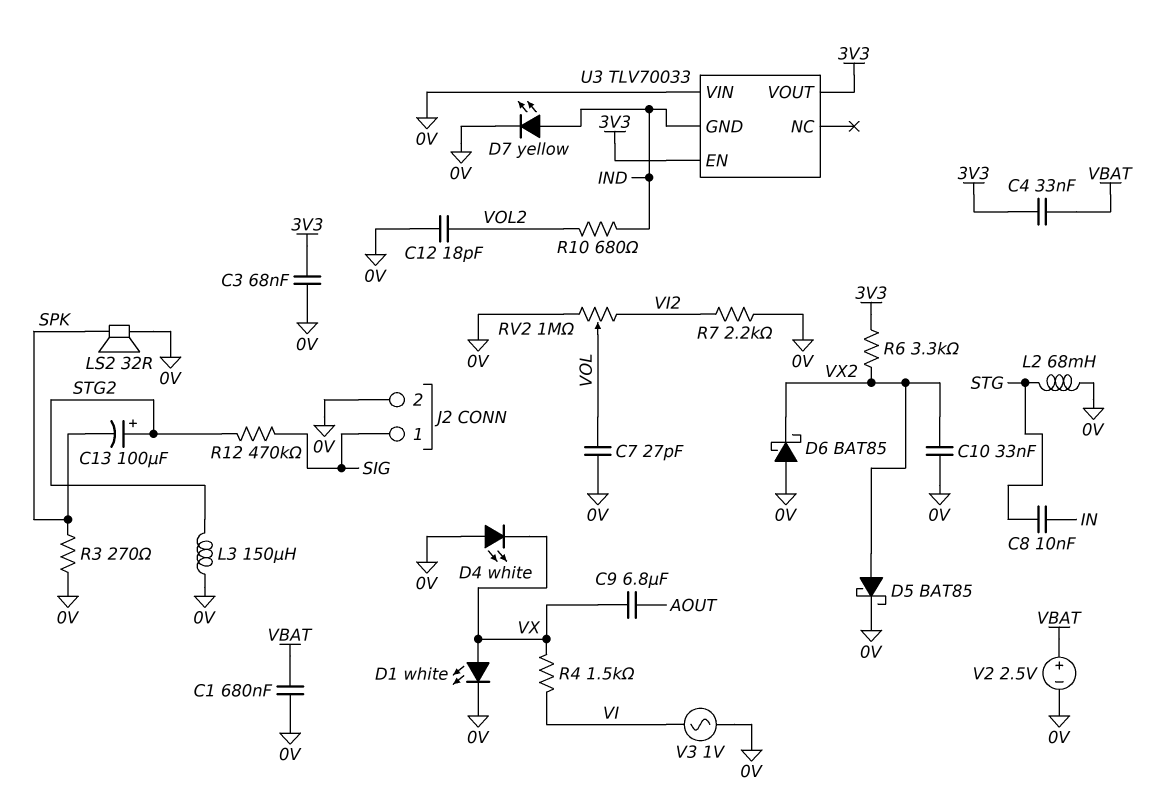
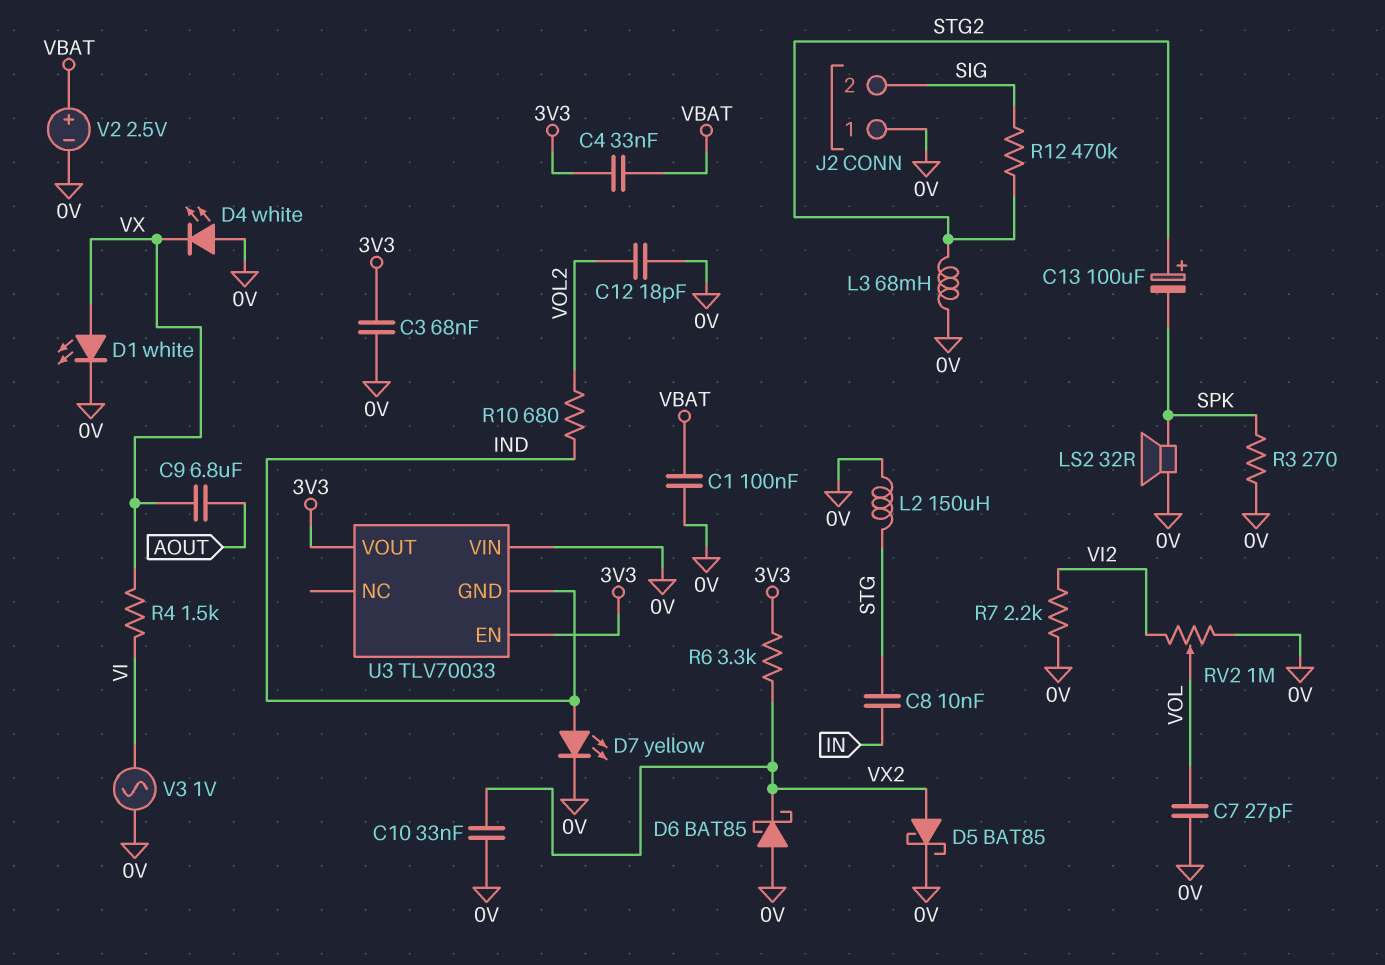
C1: 680nF (0V, VBAT) -> 100nF (0V, VBAT)
J2 pin 1: SIG -> 0V
J2 pin 2: 0V -> SIG
L2: 68mH (0V, STG) -> 150uH (0V, STG)
L3: 150uH (0V, STG2) -> 68mH (0V, STG2)

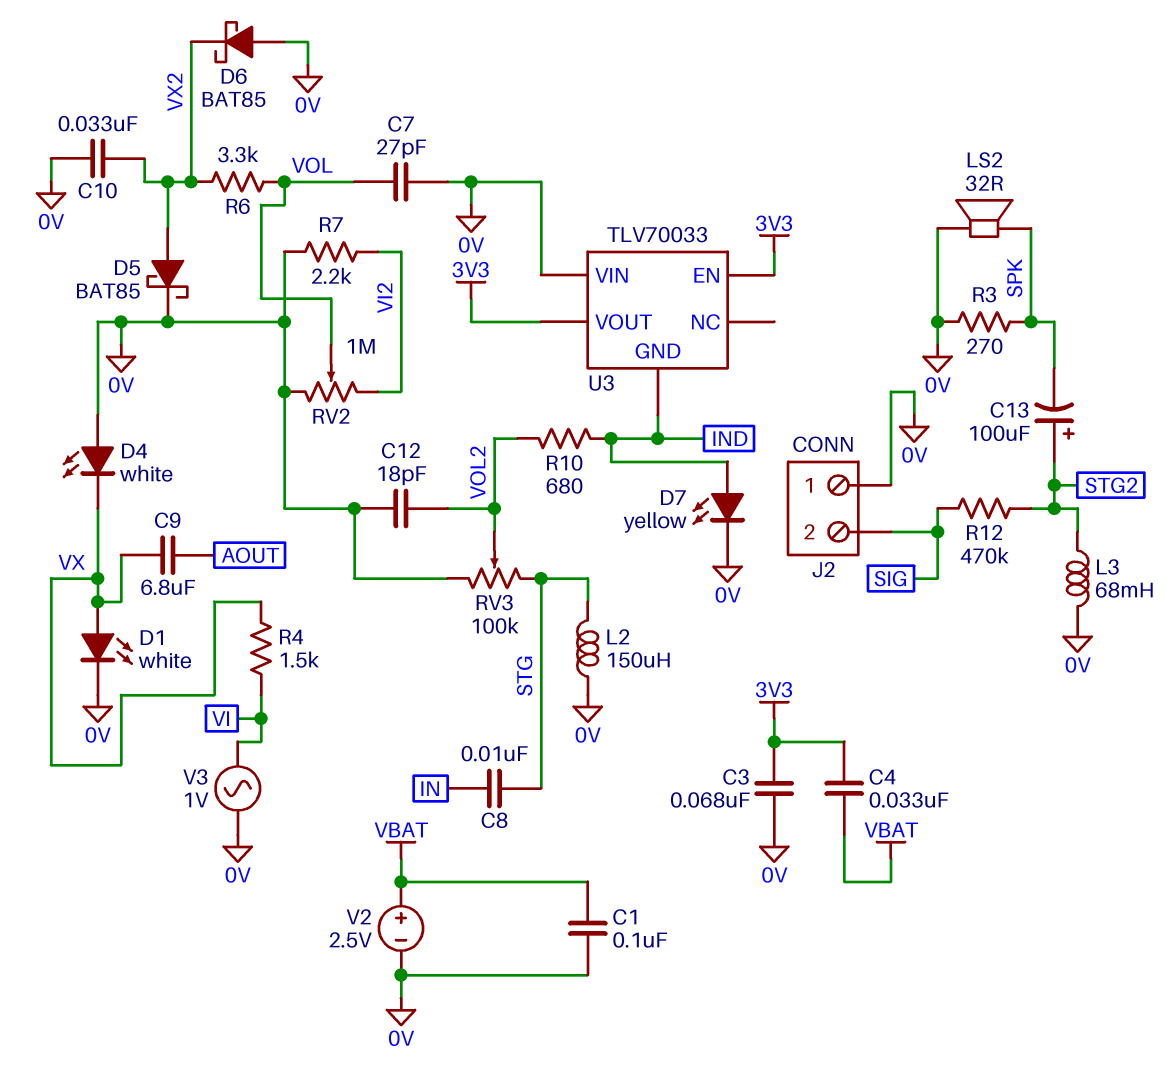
R6: 3.3k (3V3, VX2) -> 3.3k (VOL, VX2)
RV3: none -> 100k (0V, STG, wiper VOL2)

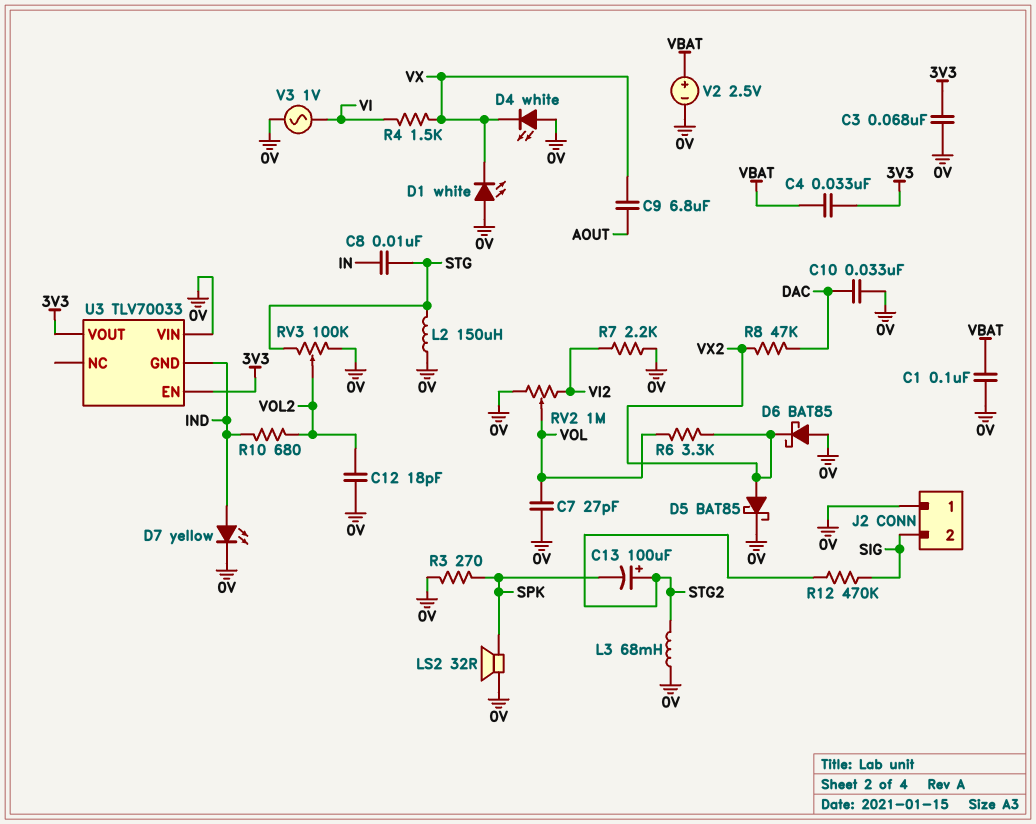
C10: 33nF (0V, VX2) -> 33nF (0V, DAC)
D1: LED white (A VX, K 0V) -> LED white (A 0V, K VX)
R8: none -> 47k (DAC, VX2)

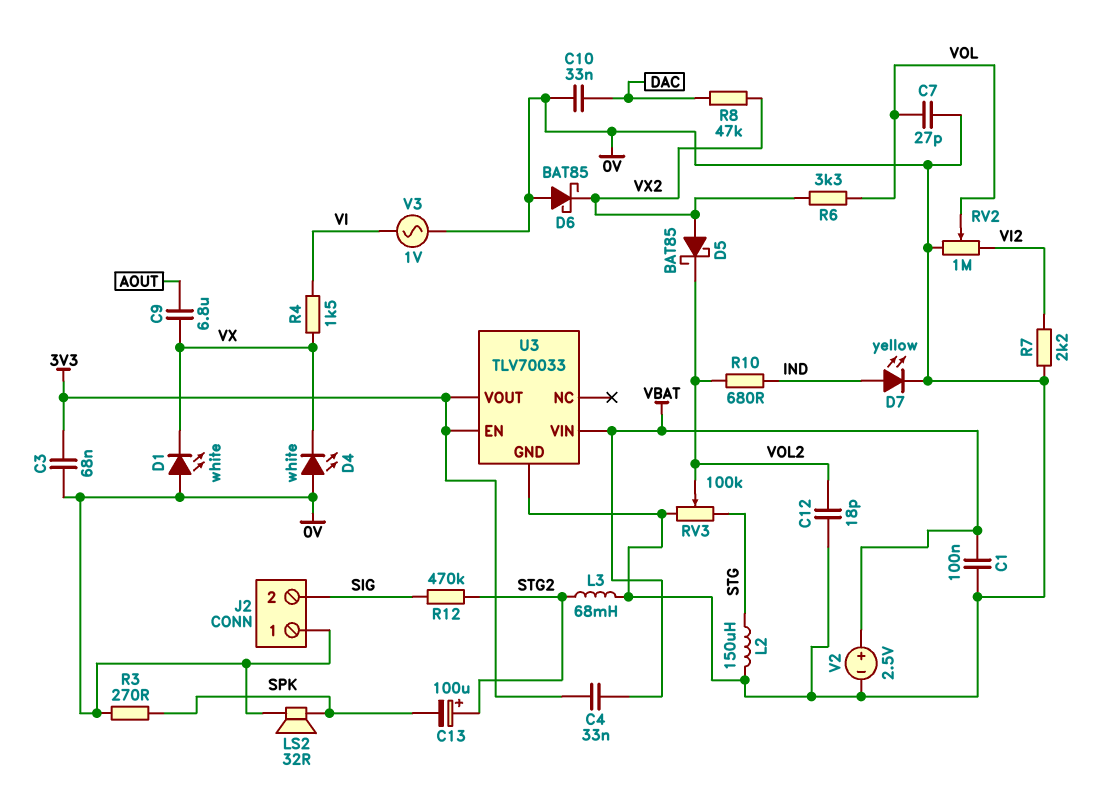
C8: 10nF (IN, STG) -> none
D5: schottky BAT85 (A VX2, K 0V) -> schottky BAT85 (A VX2, K VOL2)
U3 pin GND: IND -> 0V
U3 pin VIN: 0V -> VBAT

